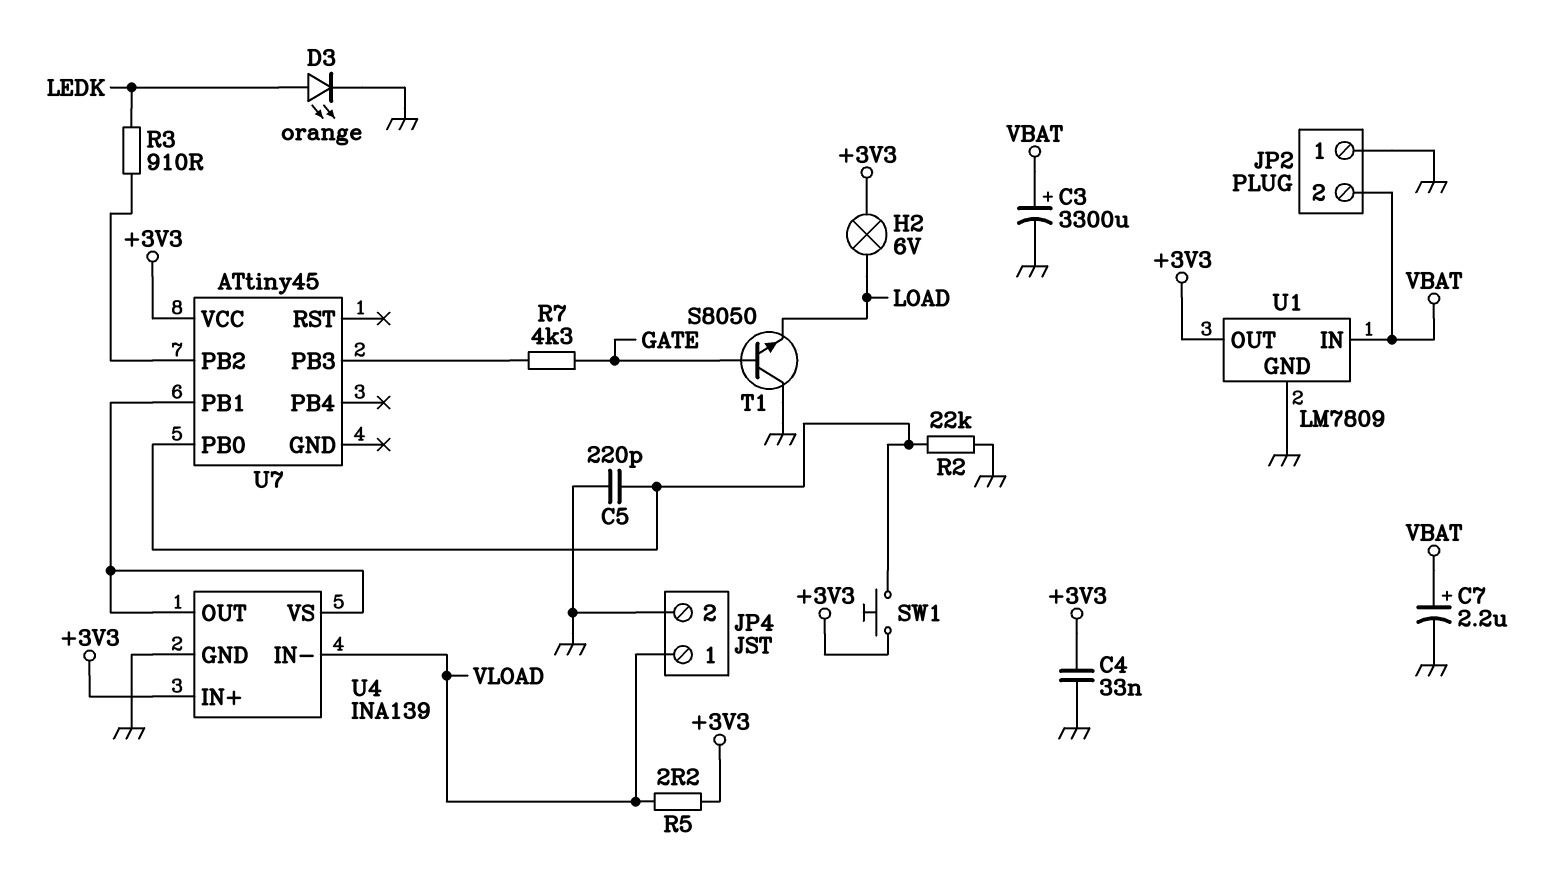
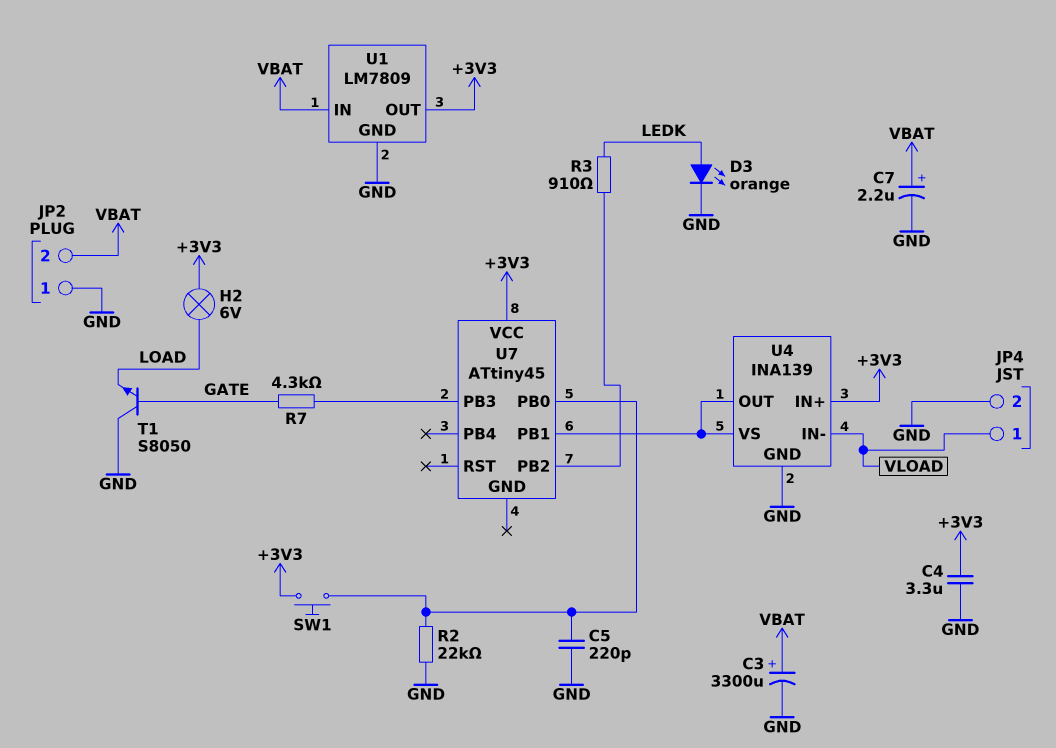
C4: 33nF (+3V3, GND) -> 3.3uF (+3V3, GND)
R5: 2.2 (+3V3, VLOAD) -> none

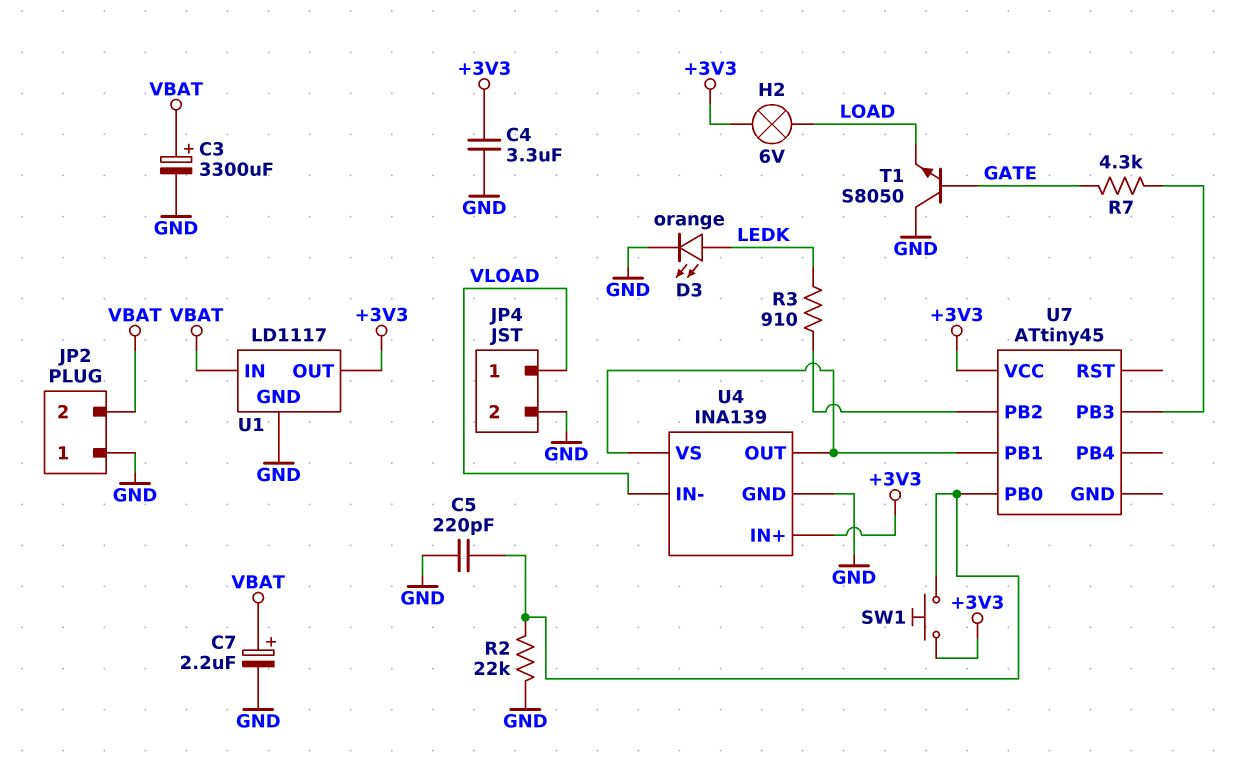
U1: LM7809 -> LD1117

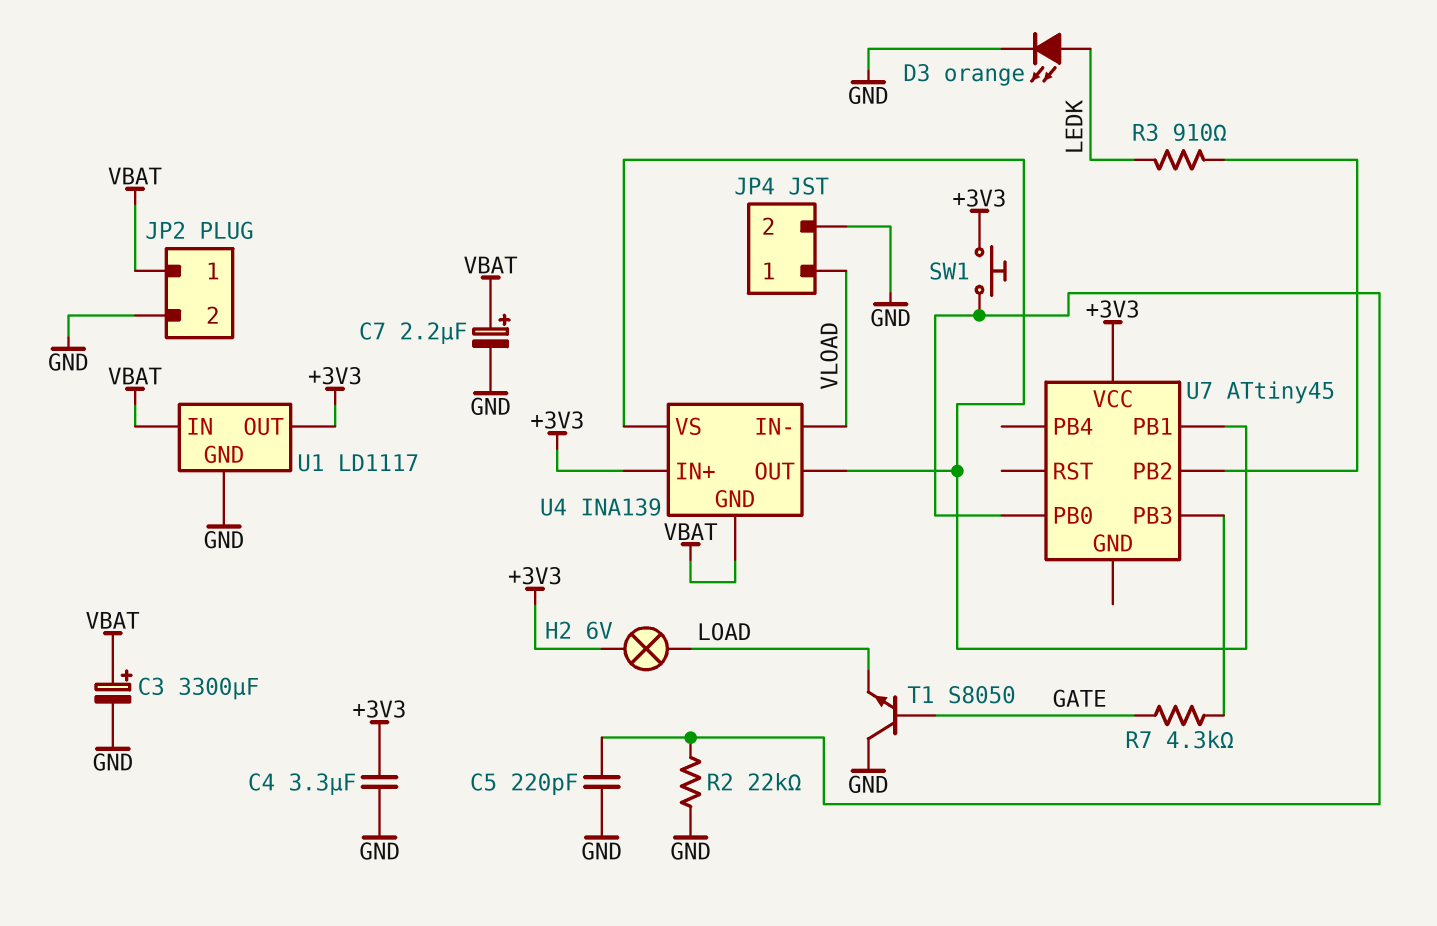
JP2 pin 1: GND -> VBAT
JP2 pin 2: VBAT -> GND
U4 pin GND: GND -> VBAT

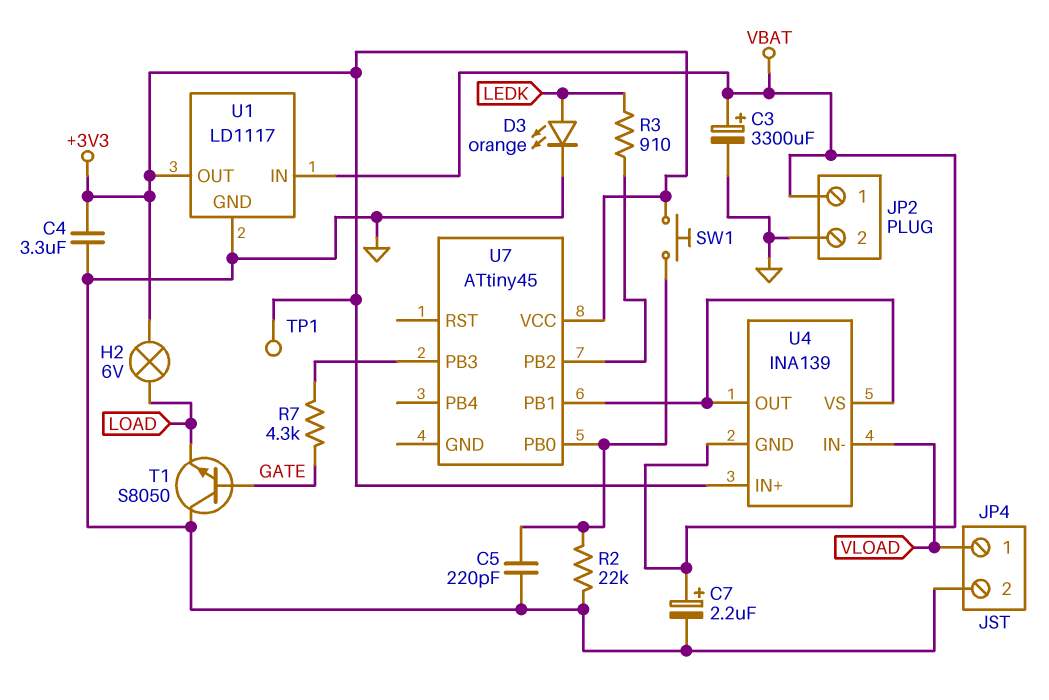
TP1: none -> test point (+3V3)

